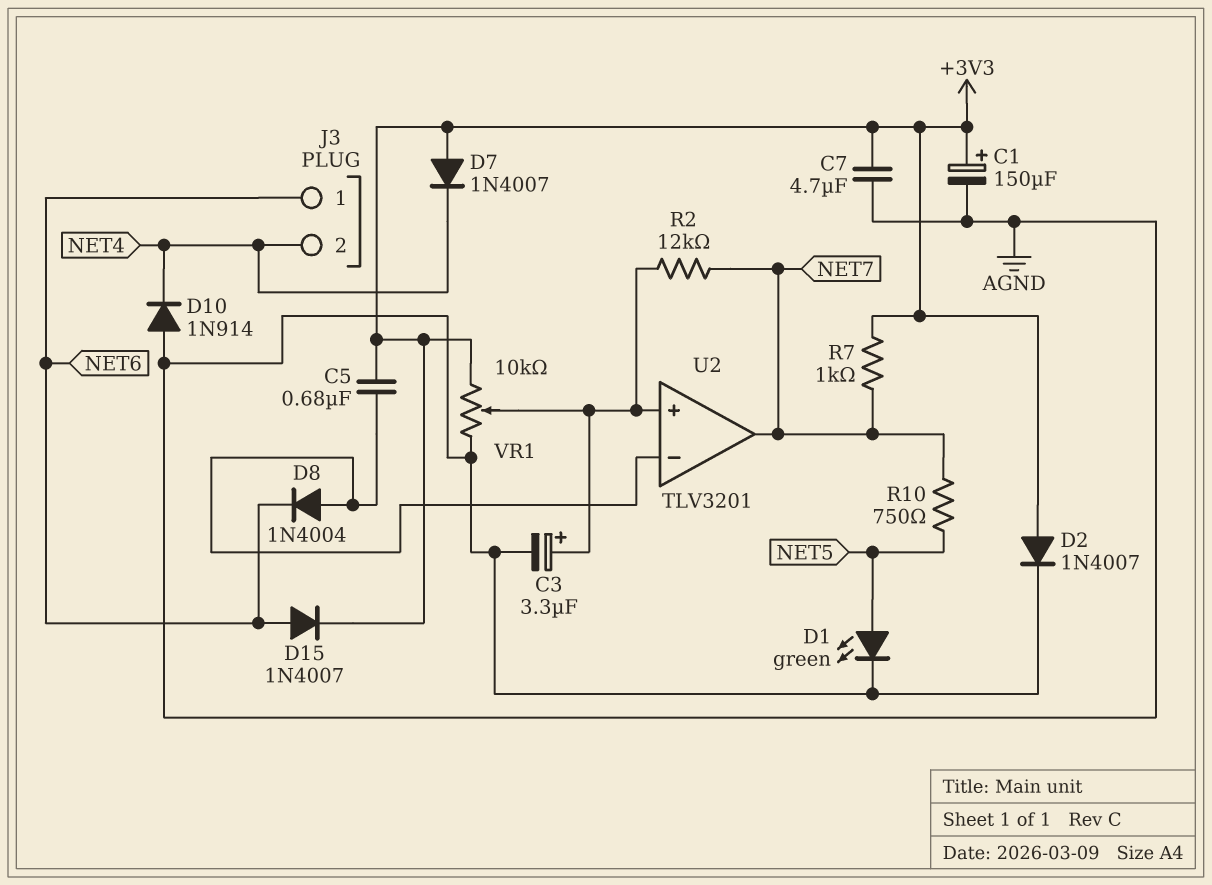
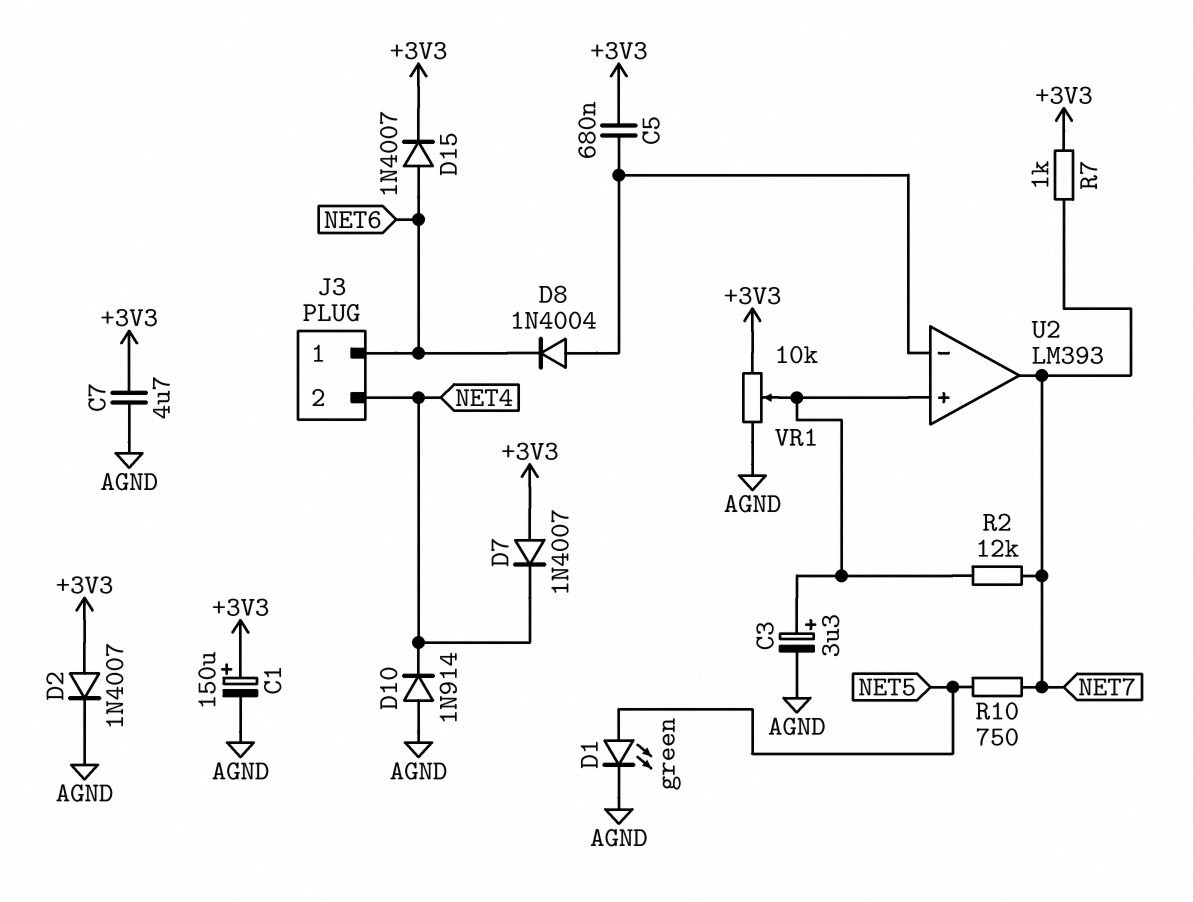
U2: TLV3201 -> LM393

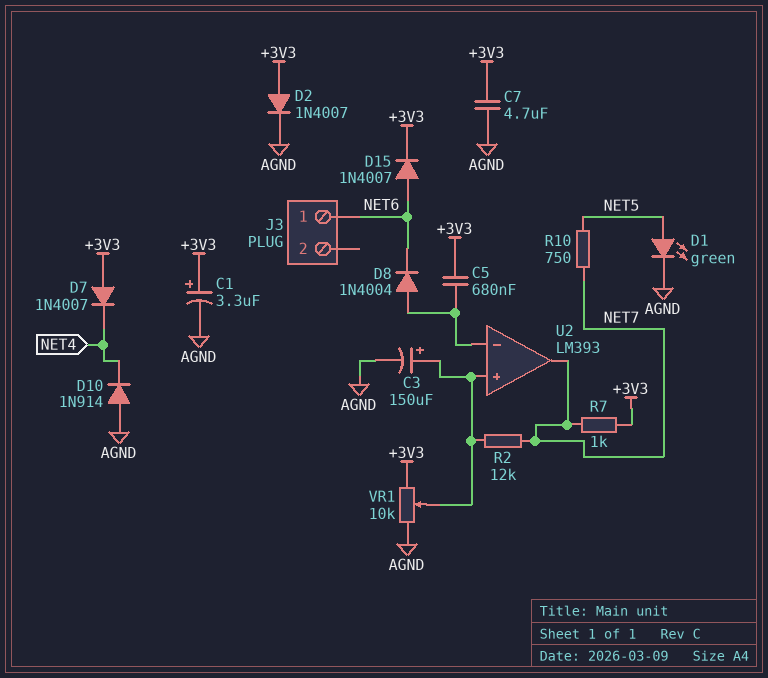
C1: 150uF (plus +3V3, minus AGND) -> 3.3uF (plus +3V3, minus AGND)
C3: 3.3uF (plus U2/in+, minus AGND) -> 150uF (plus U2/in+, minus AGND)
J3 pin 2: NET4 -> none

